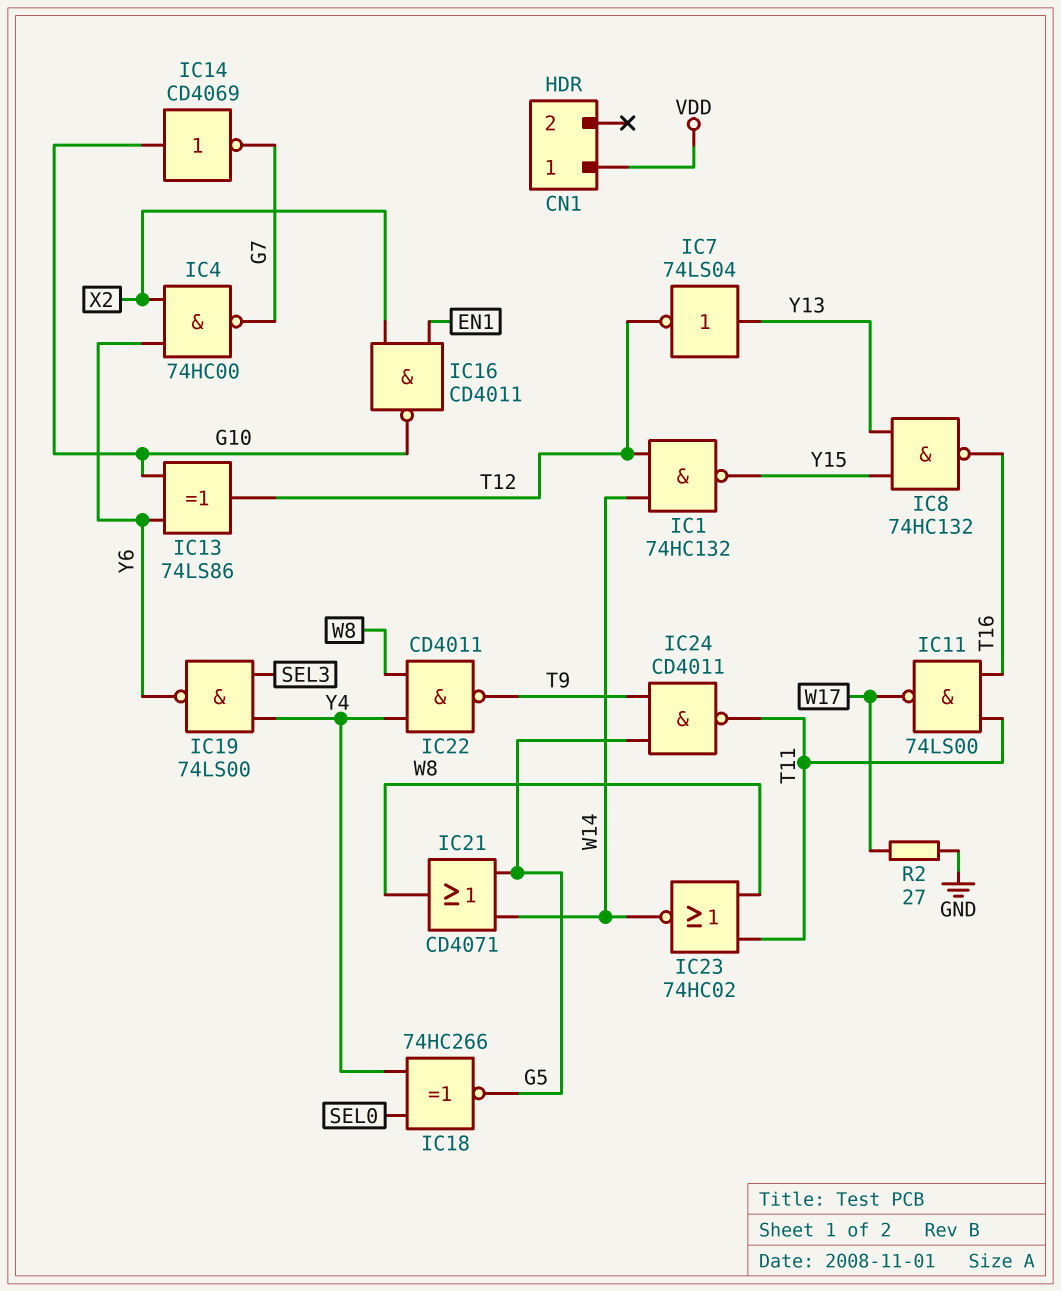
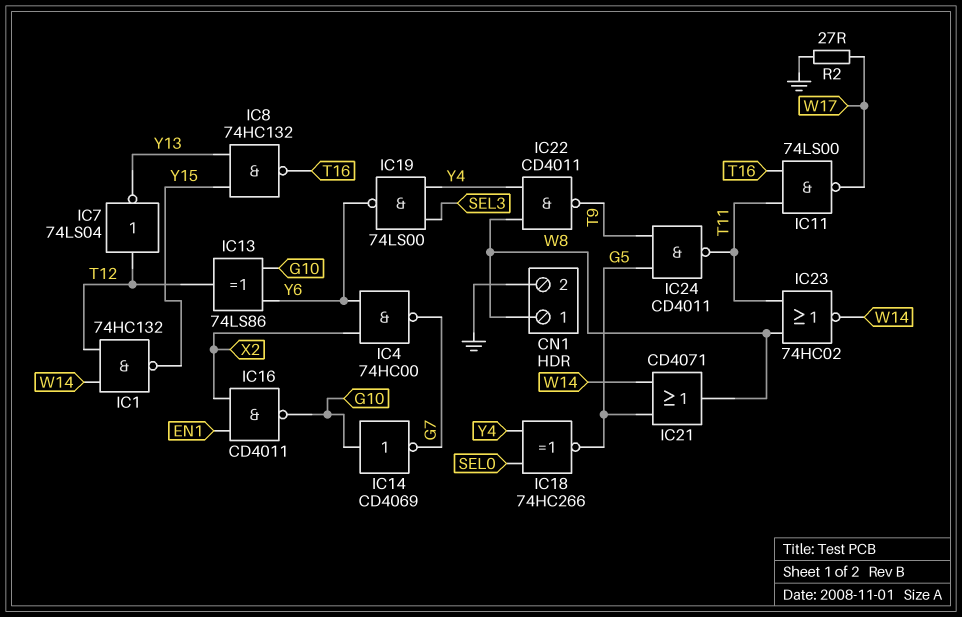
CN1 pin 1: VDD -> W8
CN1 pin 2: none -> GND
IC7: NOT 74LS04 (in Y13, out T12) -> NOT 74LS04 (in T12, out Y13)

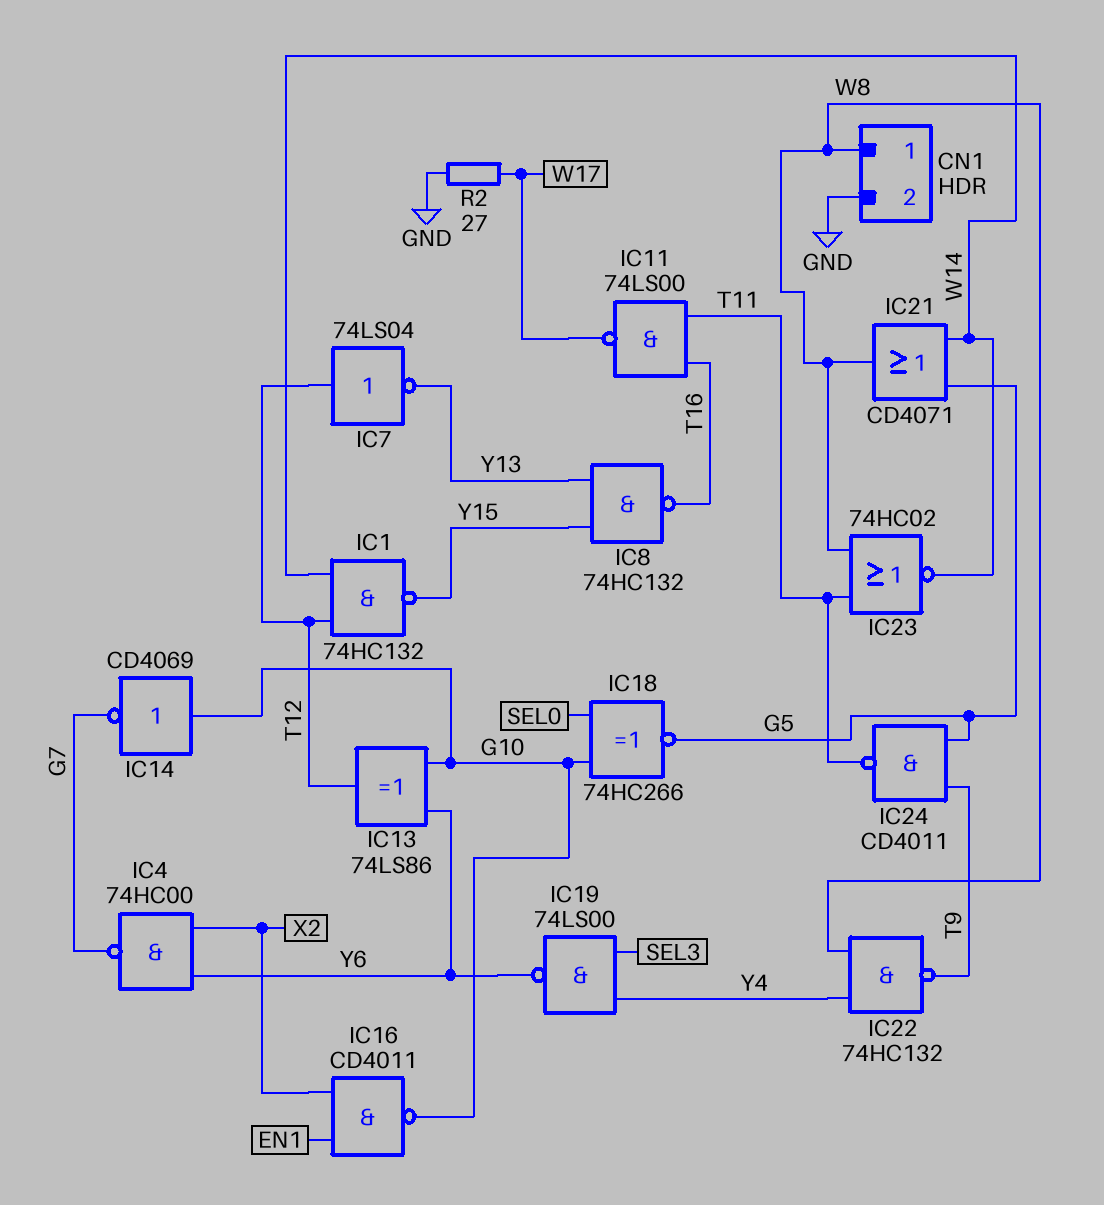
IC18: XNOR 74HC266 (in SEL0, in Y4, out G5) -> XNOR 74HC266 (in G10, in SEL0, out G5)
IC22: NAND CD4011 (in W8, in Y4, out T9) -> NAND 74HC132 (in W8, in Y4, out T9)

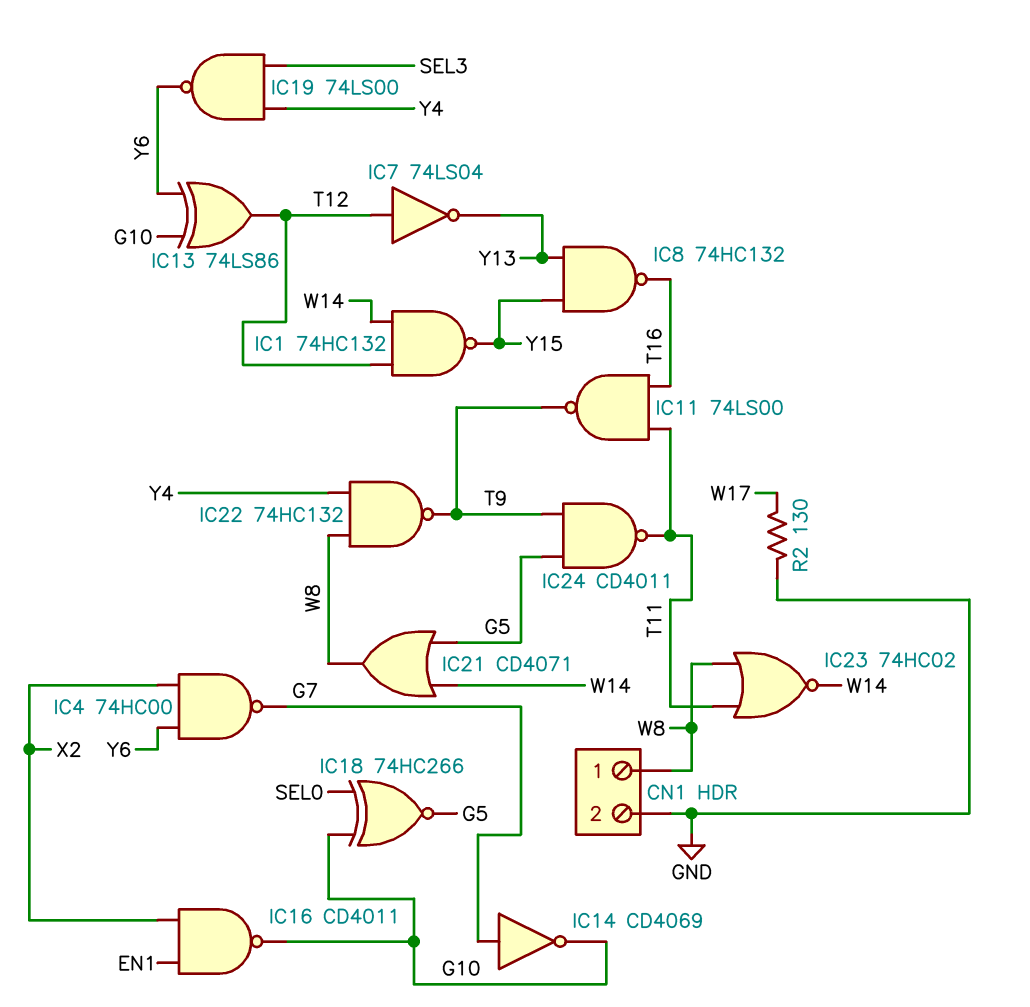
IC11: NAND 74LS00 (in T11, in T16, out W17) -> NAND 74LS00 (in T11, in T16, out T9)
IC14: NOT CD4069 (in G10, out G7) -> NOT CD4069 (in G7, out G10)
R2: 27 (GND, W17) -> 130 (GND, W17)

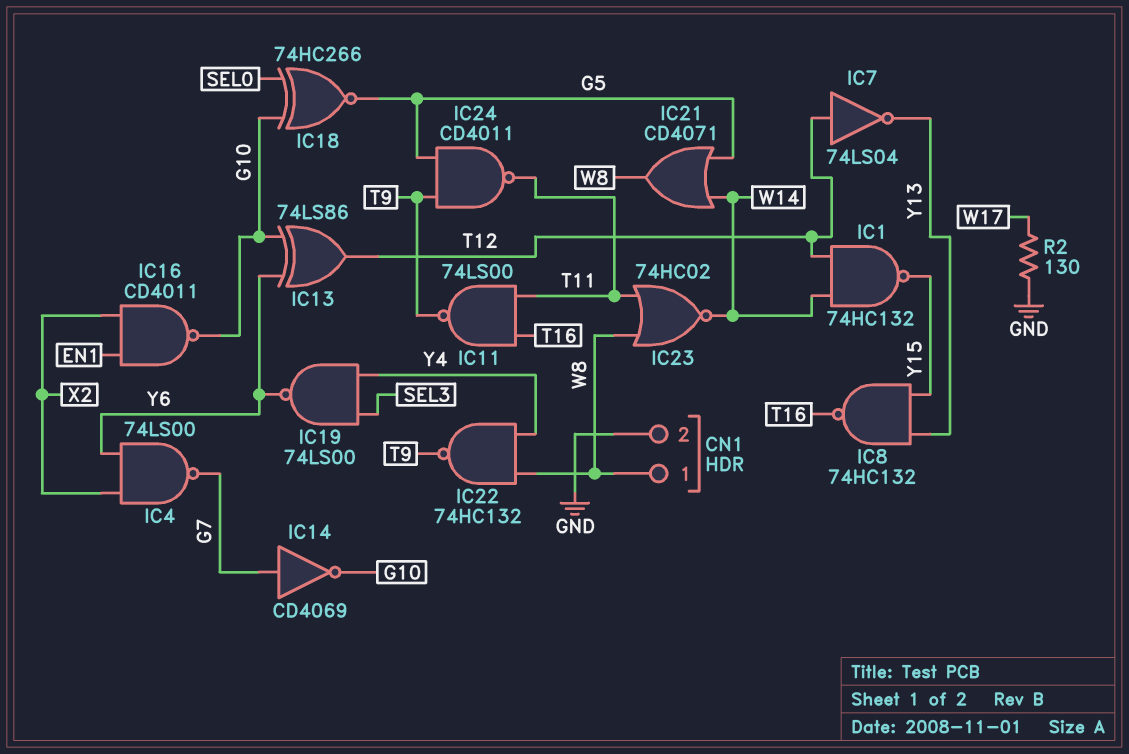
IC4: NAND 74HC00 (in X2, in Y6, out G7) -> NAND 74LS00 (in X2, in Y6, out G7)

